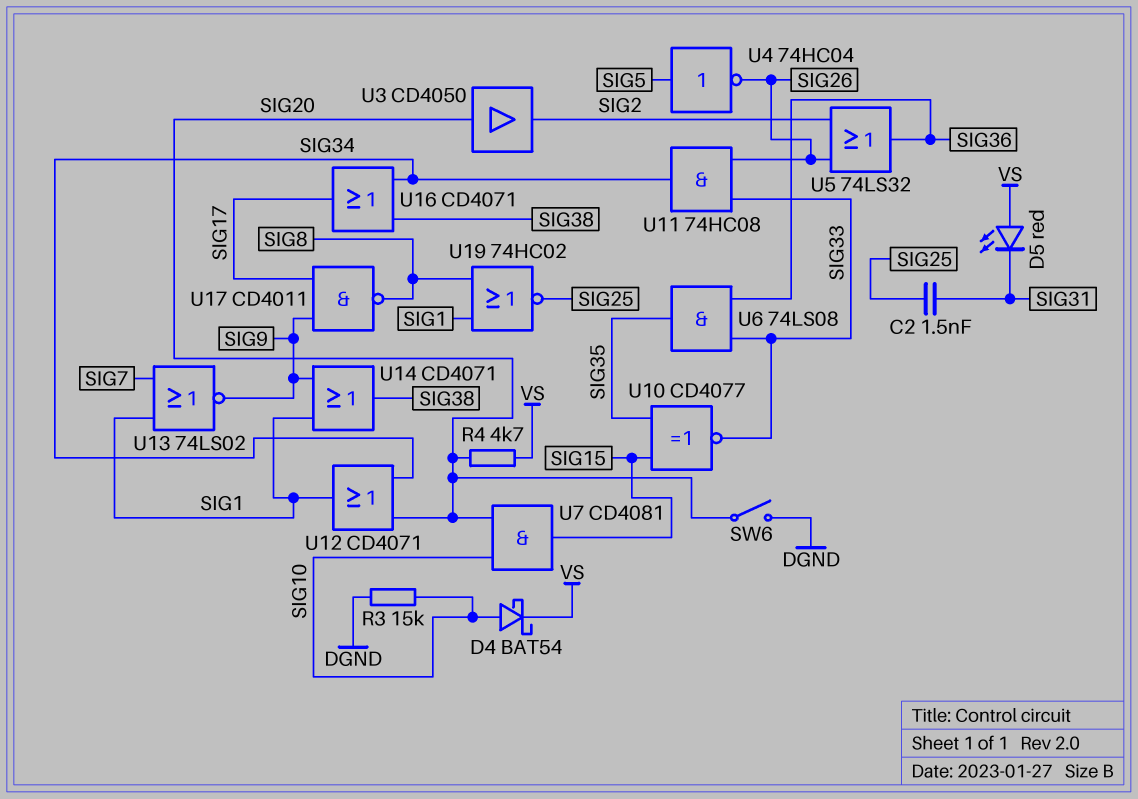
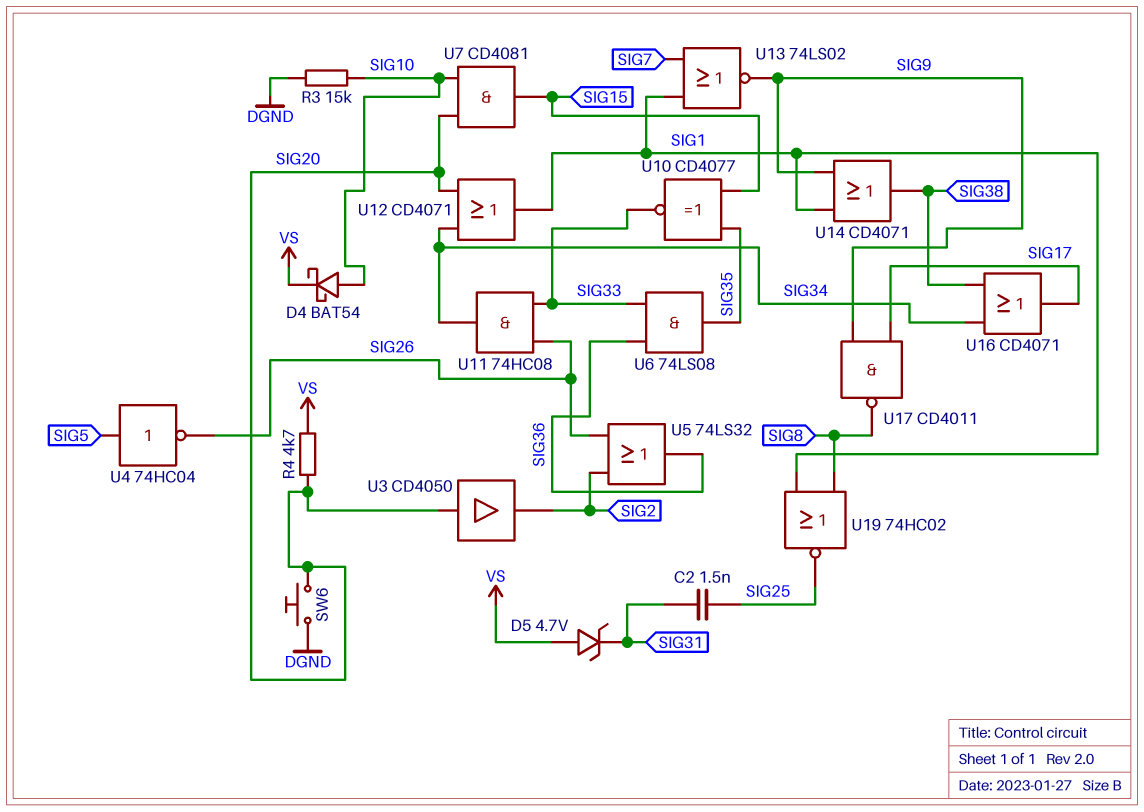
D5: LED red (A VS, K SIG31) -> zener 4.7V (A VS, K SIG31)
SW6: switch (DGND, SIG20) -> button (DGND, SIG20)

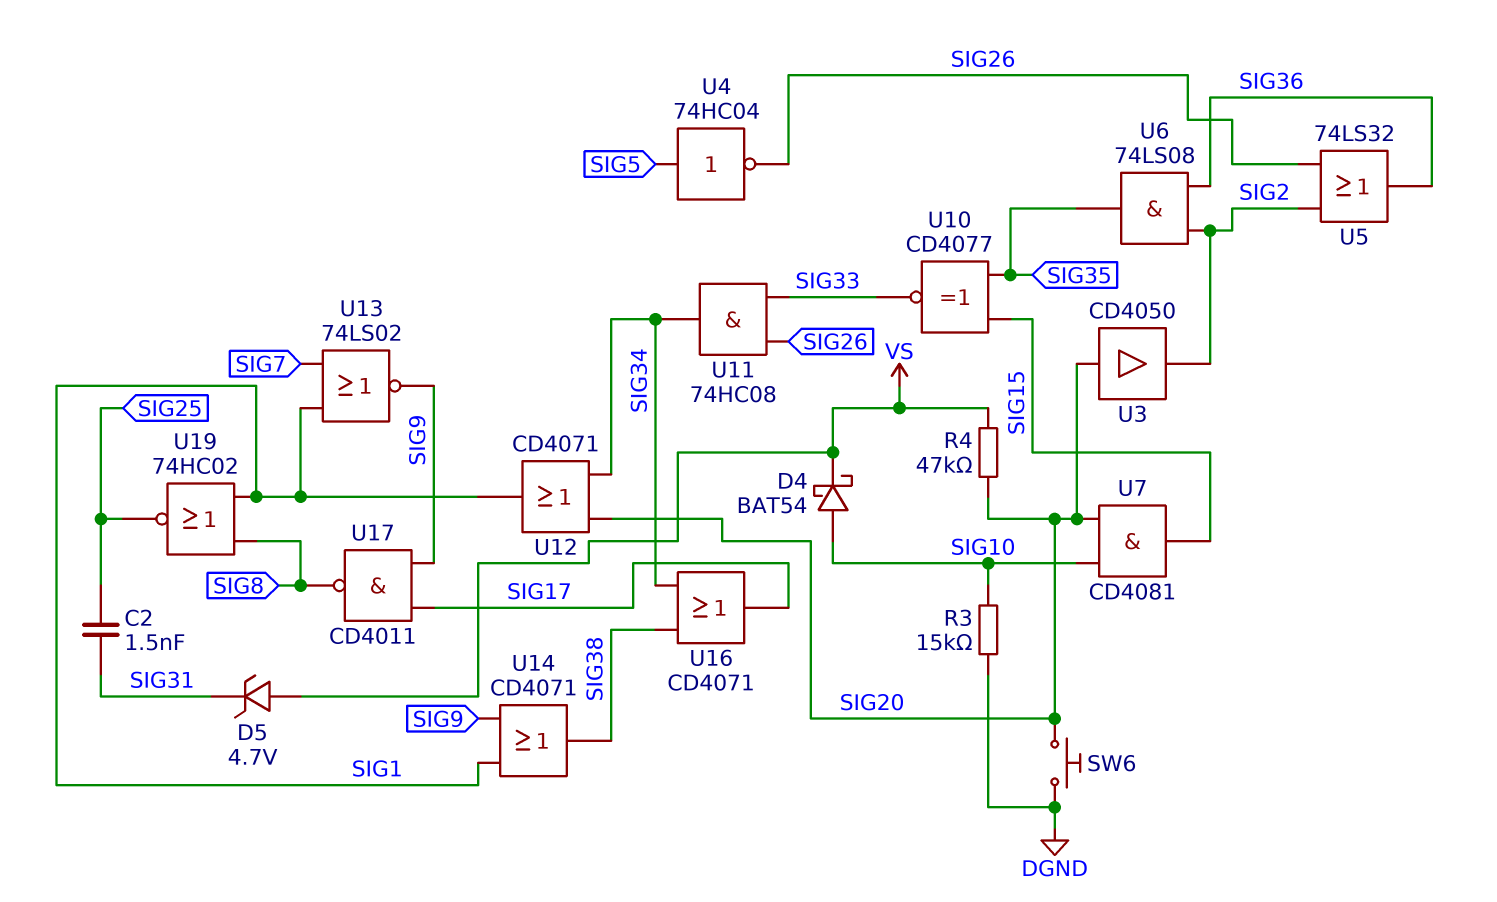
R4: 4.7k (SIG20, VS) -> 47k (SIG20, VS)
U6: AND 74LS08 (in SIG33, in SIG36, out SIG35) -> AND 74LS08 (in SIG2, in SIG36, out SIG35)

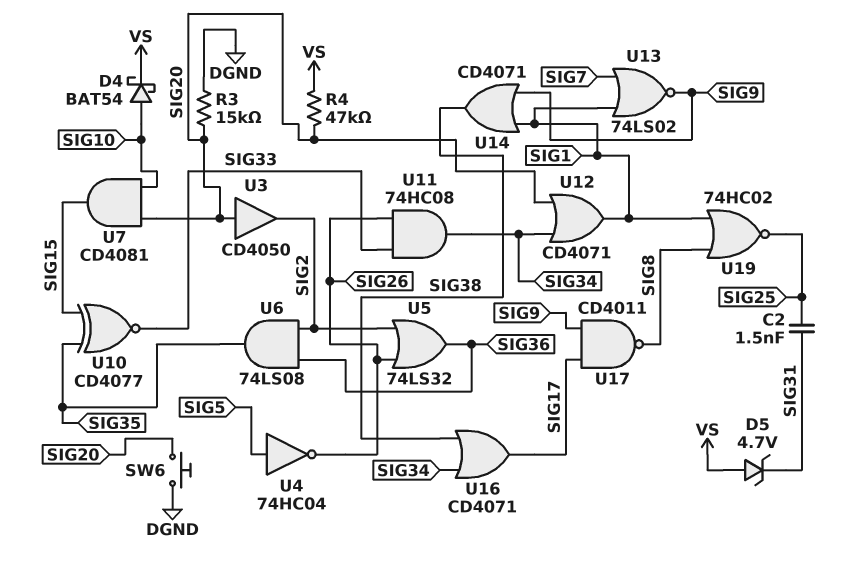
R3: 15k (DGND, SIG10) -> 15k (DGND, SIG20)

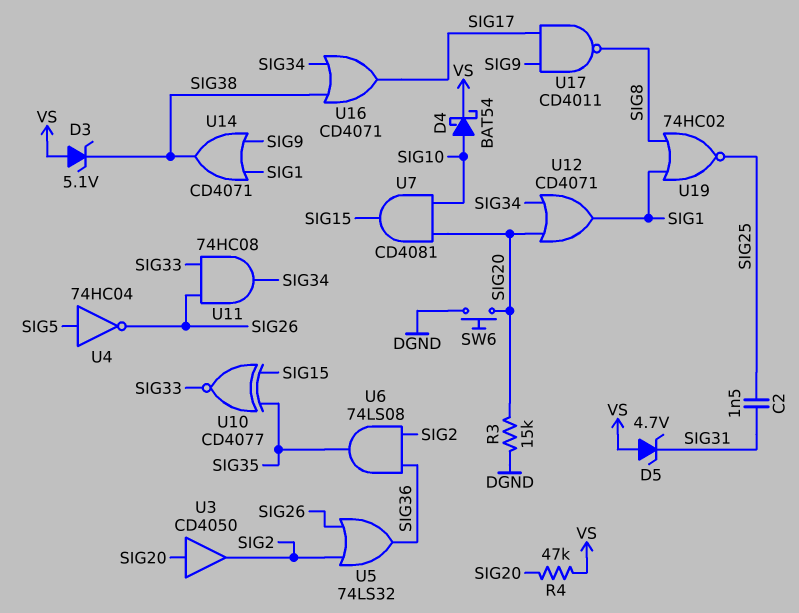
D3: none -> zener 5.1V (A VS, K SIG38)
U13: NOR 74LS02 (in SIG1, in SIG7, out SIG9) -> none

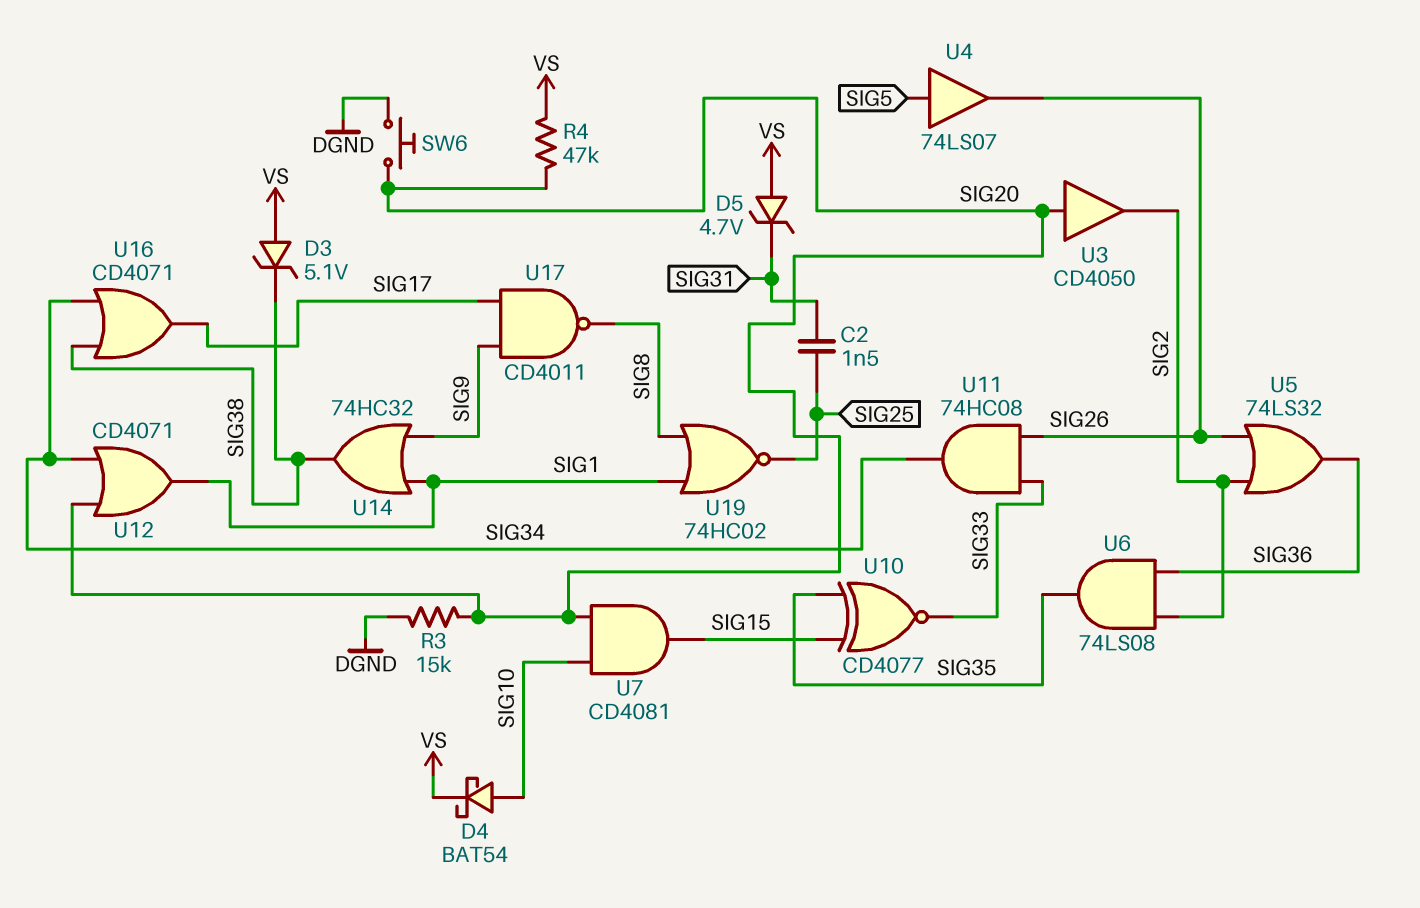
U4: NOT 74HC04 (in SIG5, out SIG26) -> buffer 74LS07 (in SIG5, out SIG26)
U14: OR CD4071 (in SIG1, in SIG9, out SIG38) -> OR 74HC32 (in SIG1, in SIG9, out SIG38)

